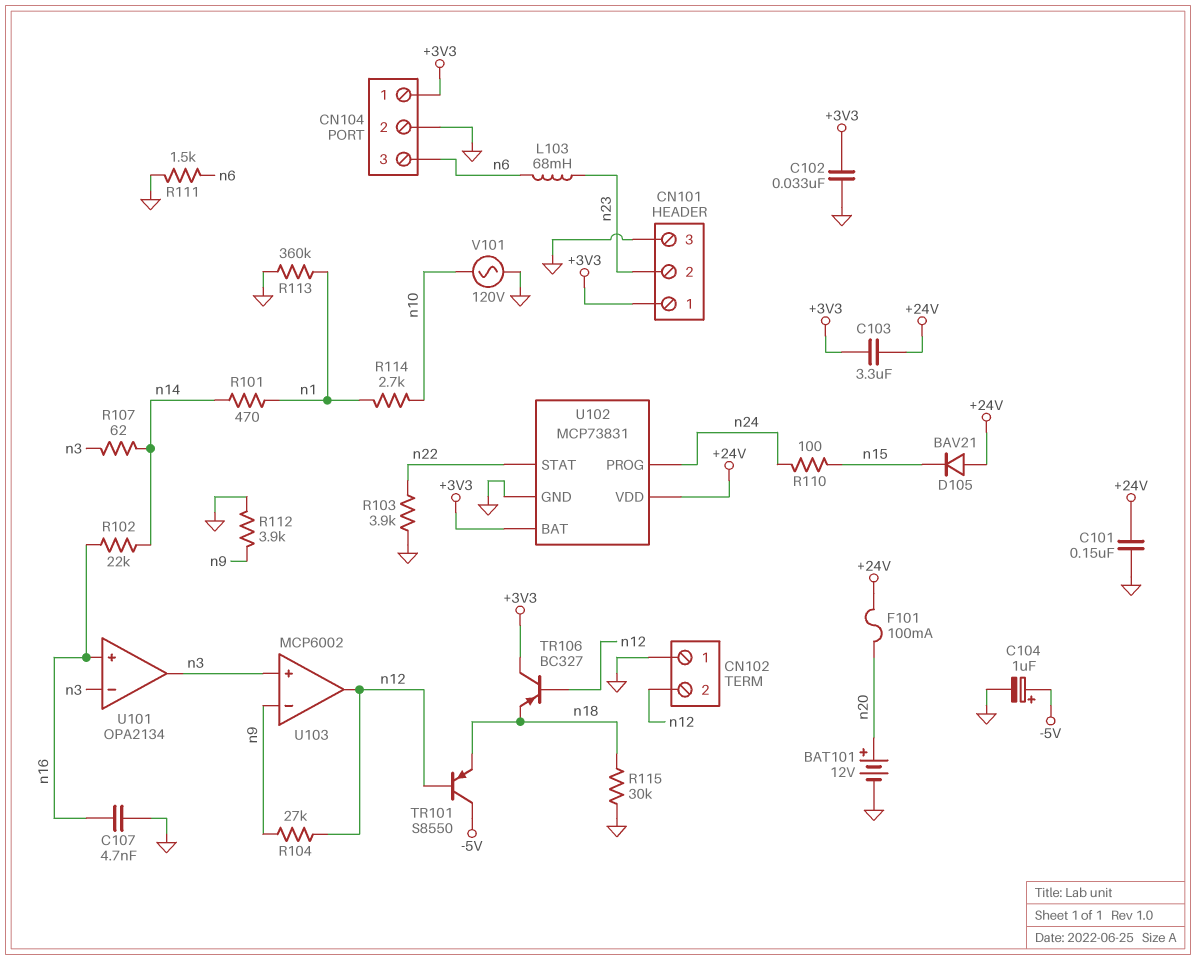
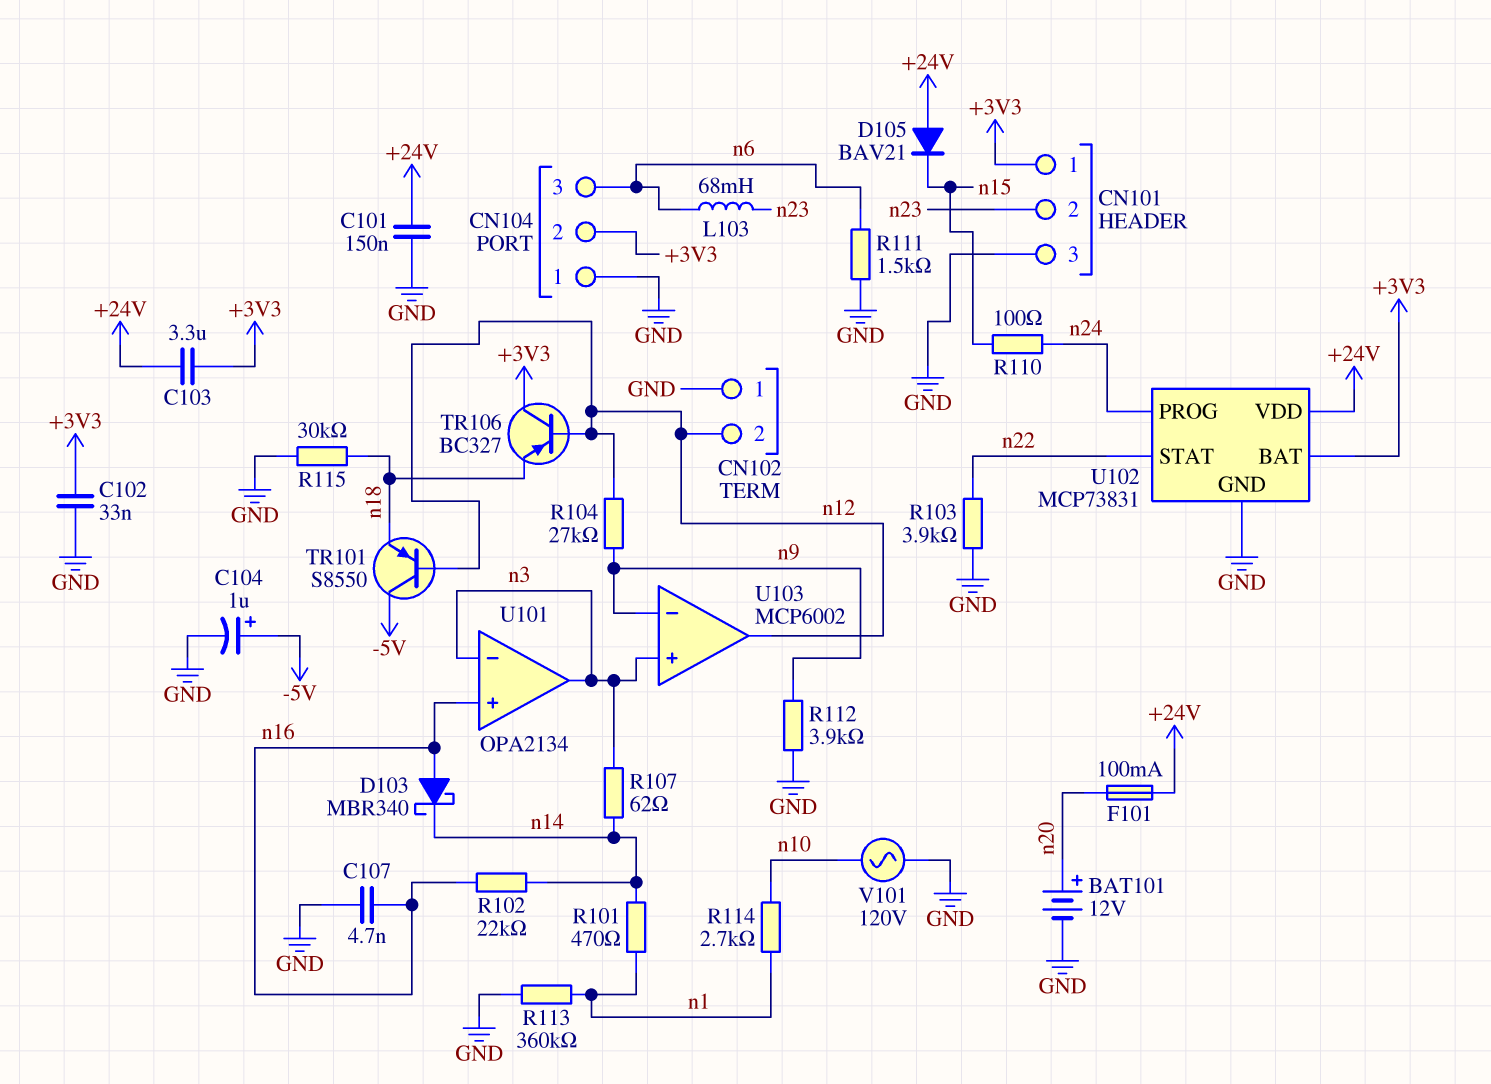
CN104 pin 1: +3V3 -> GND
CN104 pin 2: GND -> +3V3
D103: none -> schottky MBR340 (A n16, K n14)

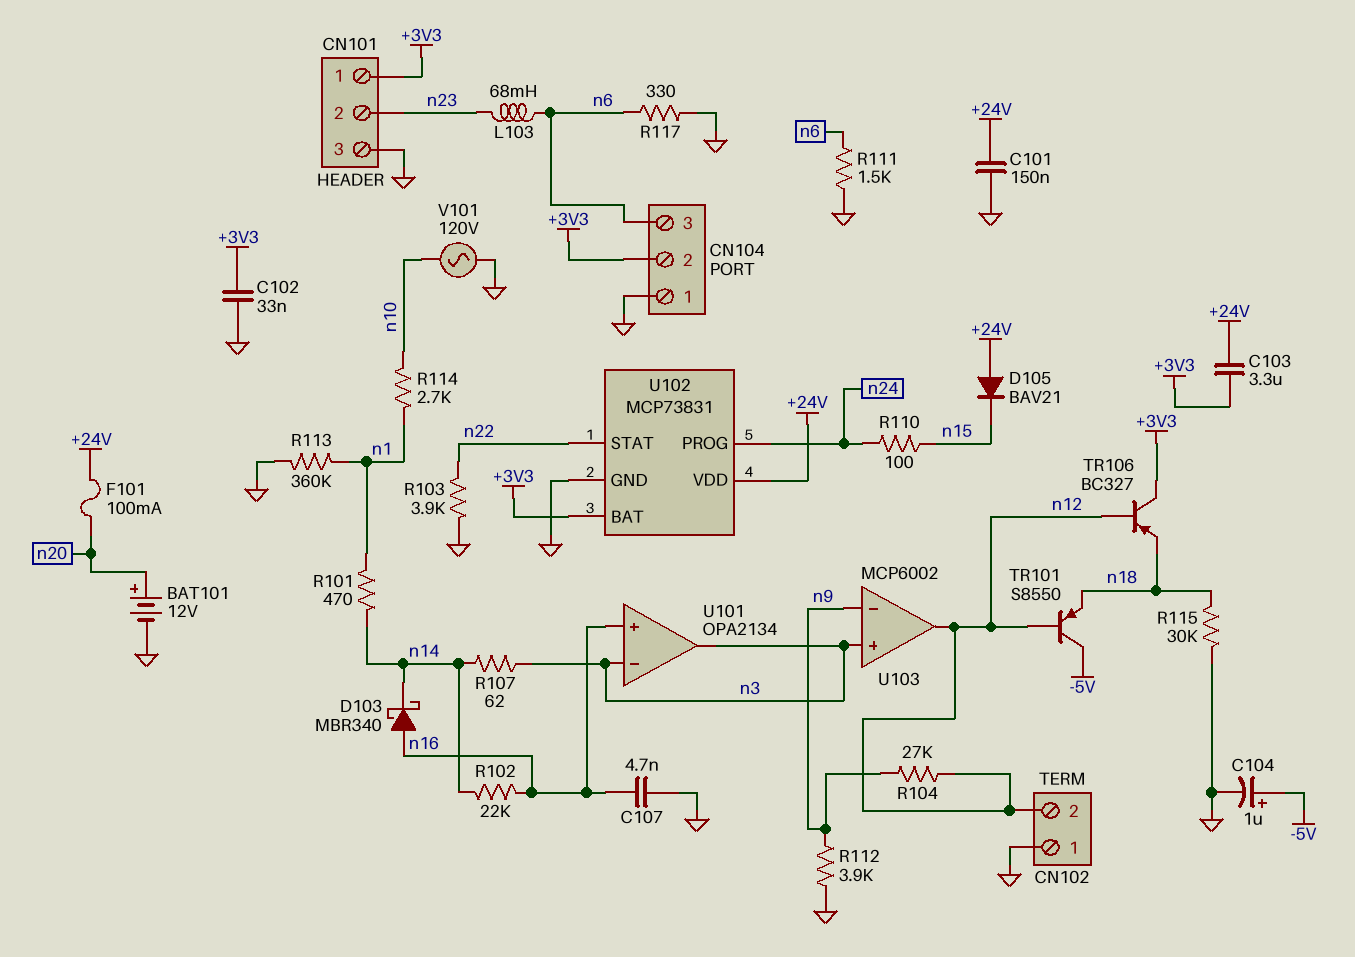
R117: none -> 330 (GND, n6)

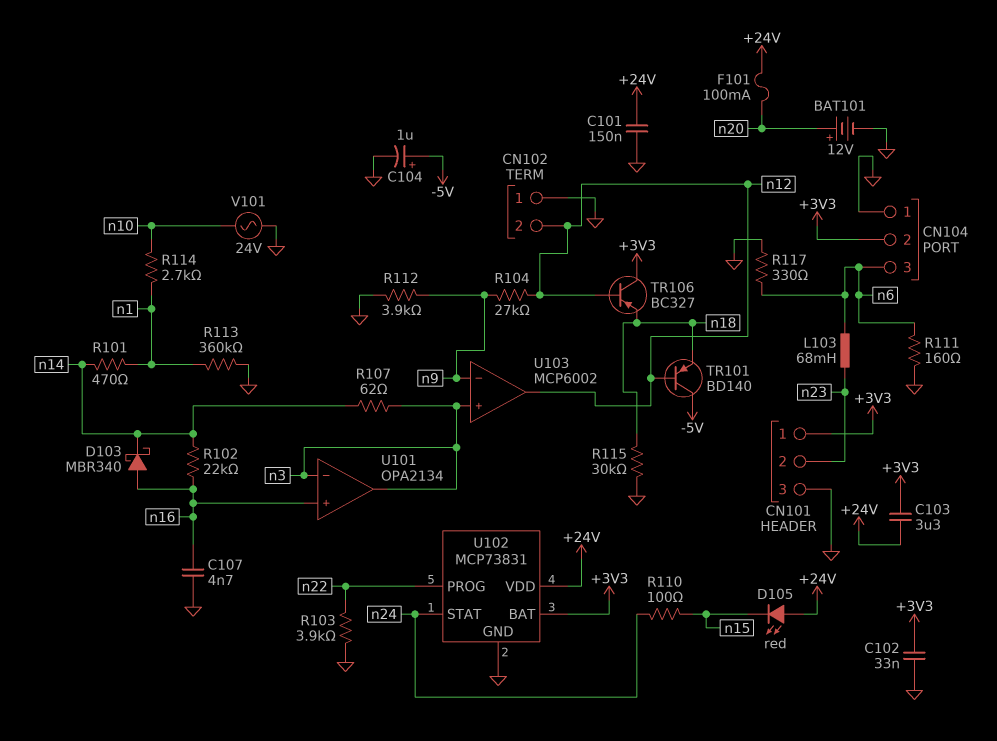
D105: diode BAV21 (A +24V, K n15) -> LED red (A +24V, K n15)
R111: 1.5k (GND, n6) -> 160 (GND, n6)
TR101: PNP S8550 (B n12, C -5V, E n18) -> PNP BD140 (B n12, C -5V, E n18)
U102 pin PROG: n24 -> n22
U102 pin STAT: n22 -> n24
V101: AC 120V (GND, n10) -> AC 24V (GND, n10)

